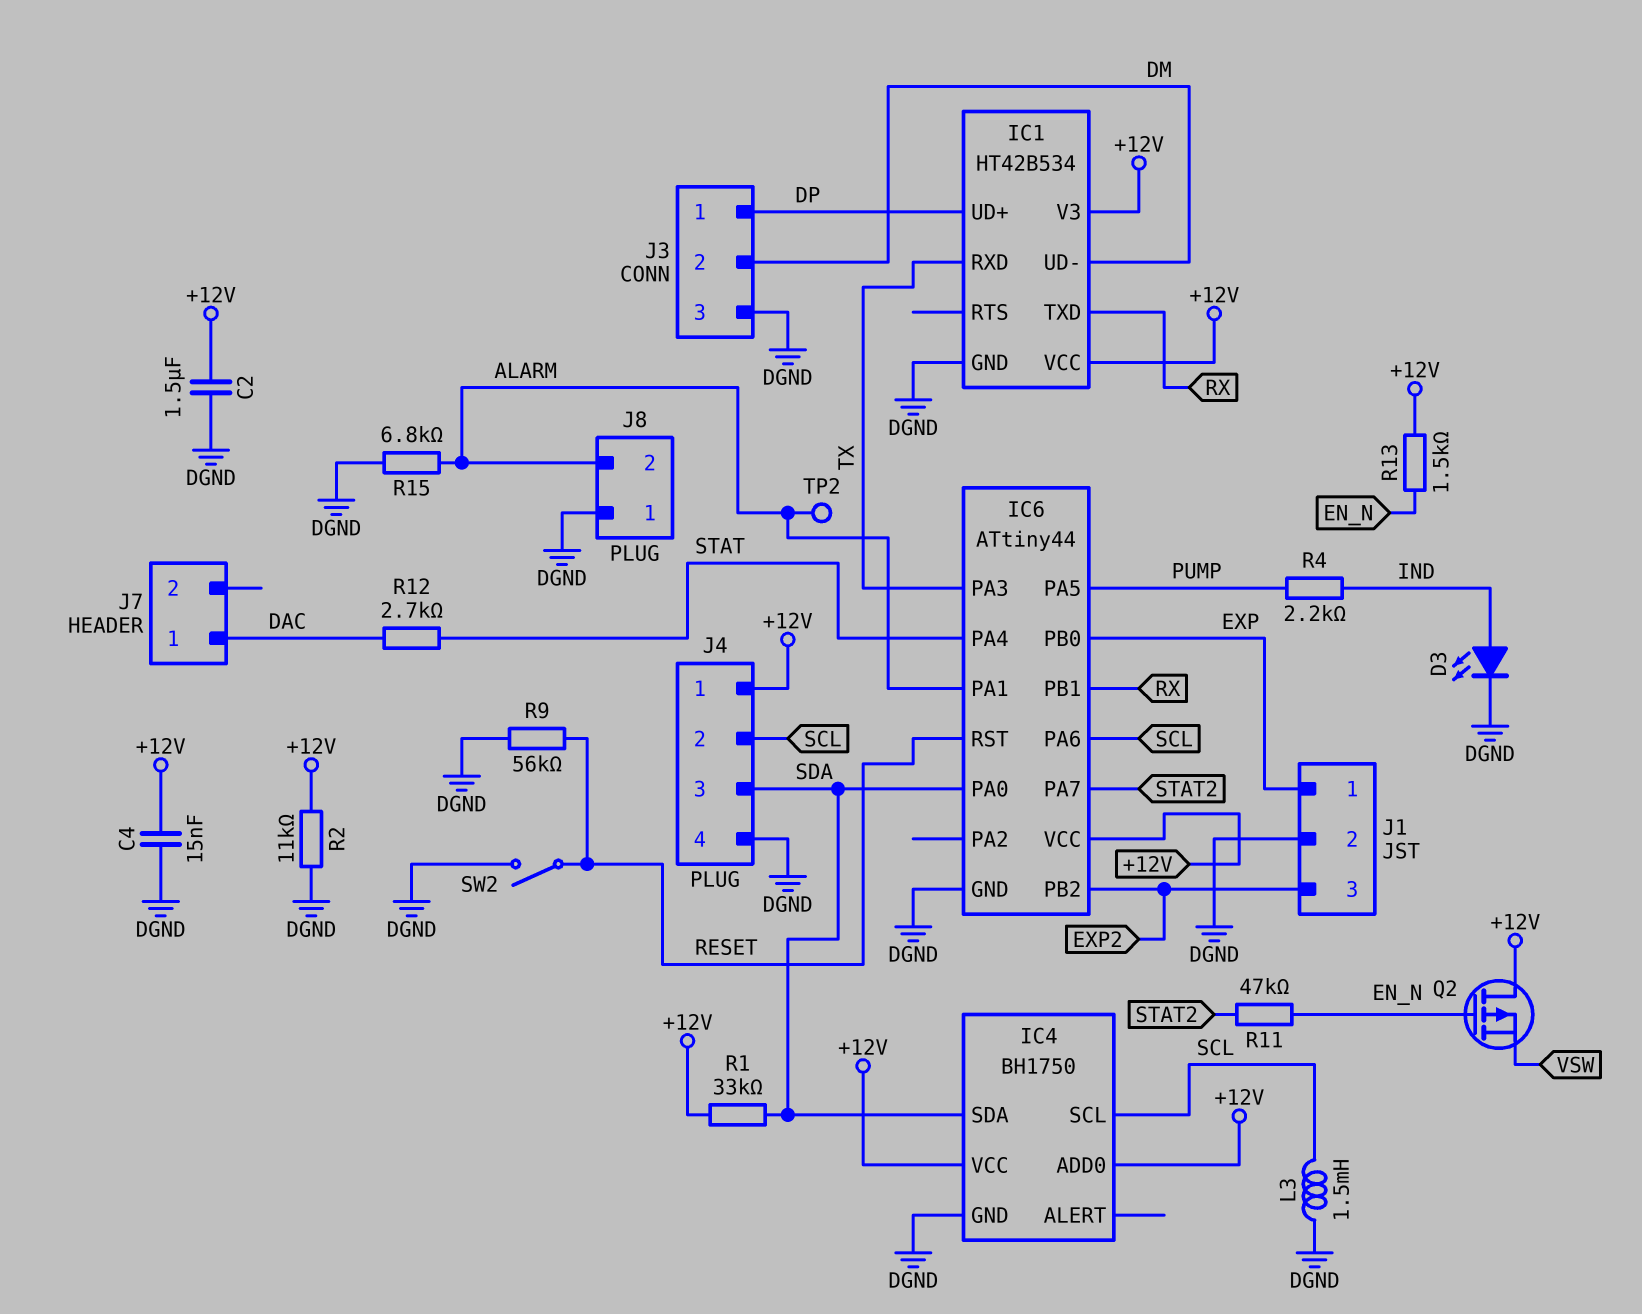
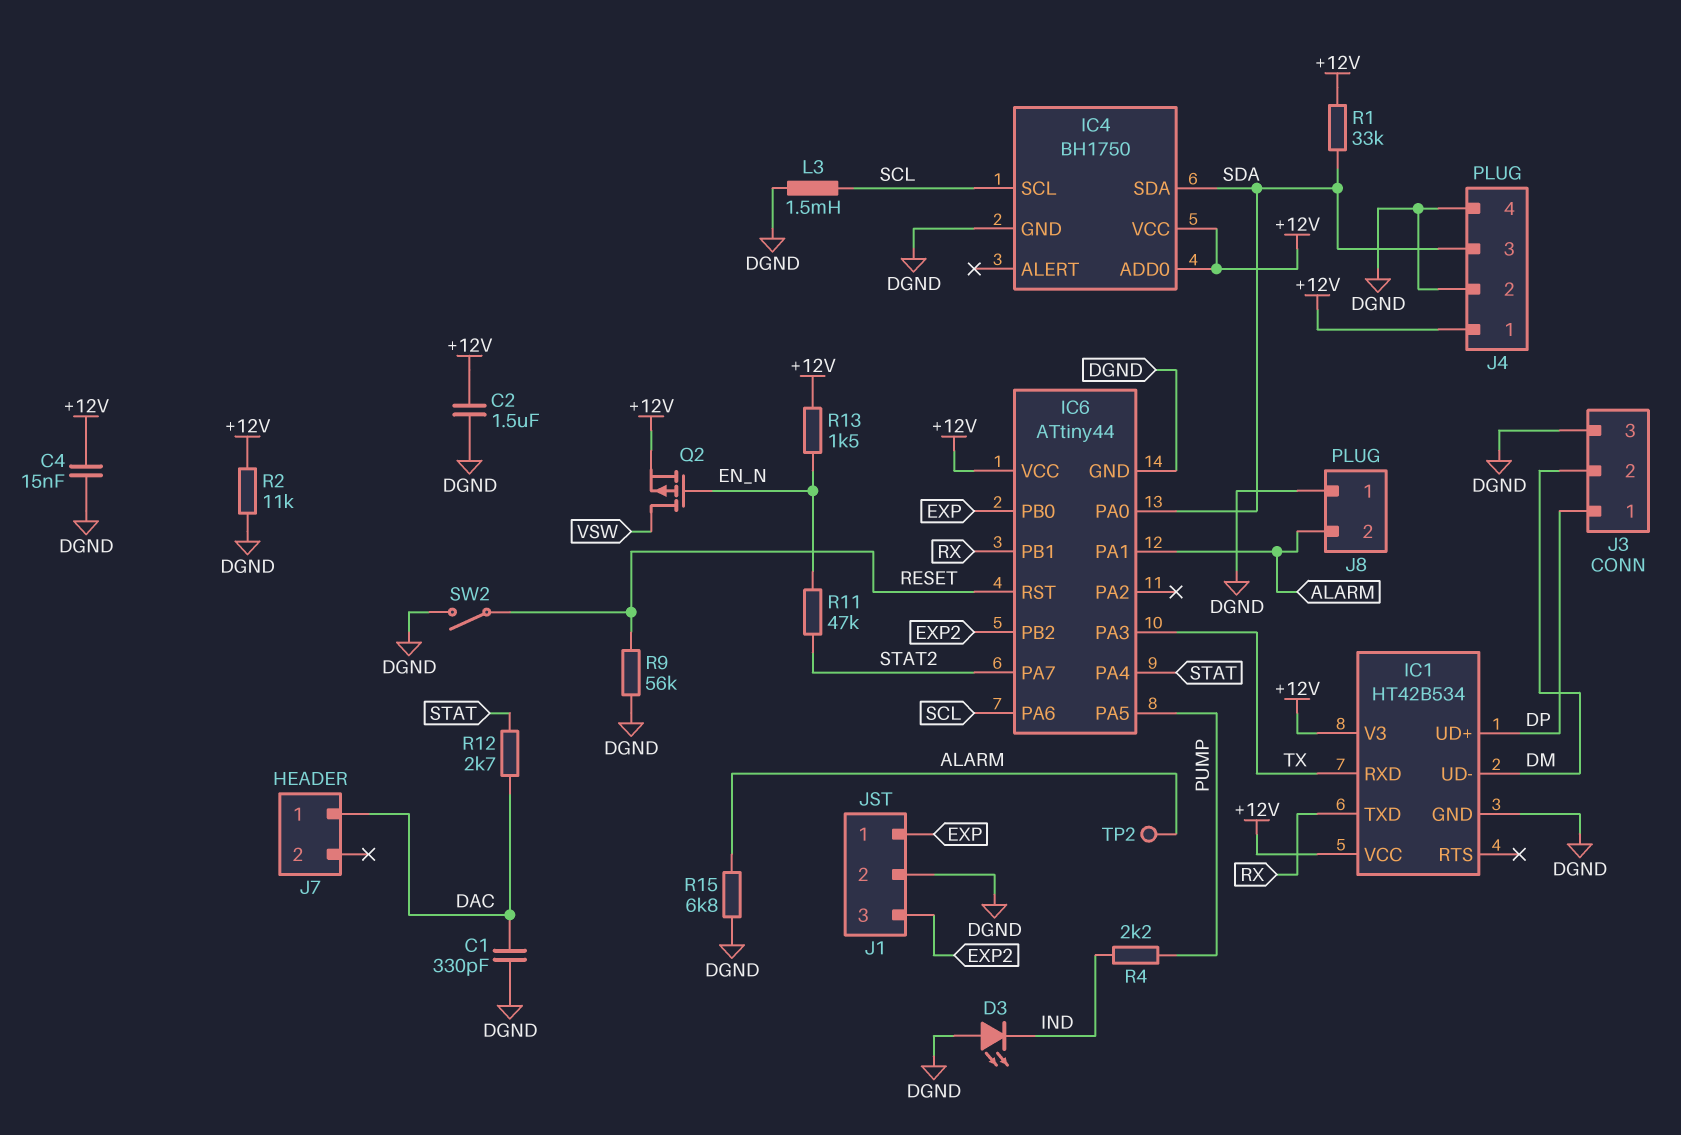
C1: none -> 330pF (DAC, DGND)
D3: LED (A IND, K DGND) -> LED (A DGND, K IND)
J4 pin 2: SCL -> DGND
Q2: PMOS (G EN_N, D +12V, S VSW) -> PMOS (G EN_N, D VSW, S +12V)

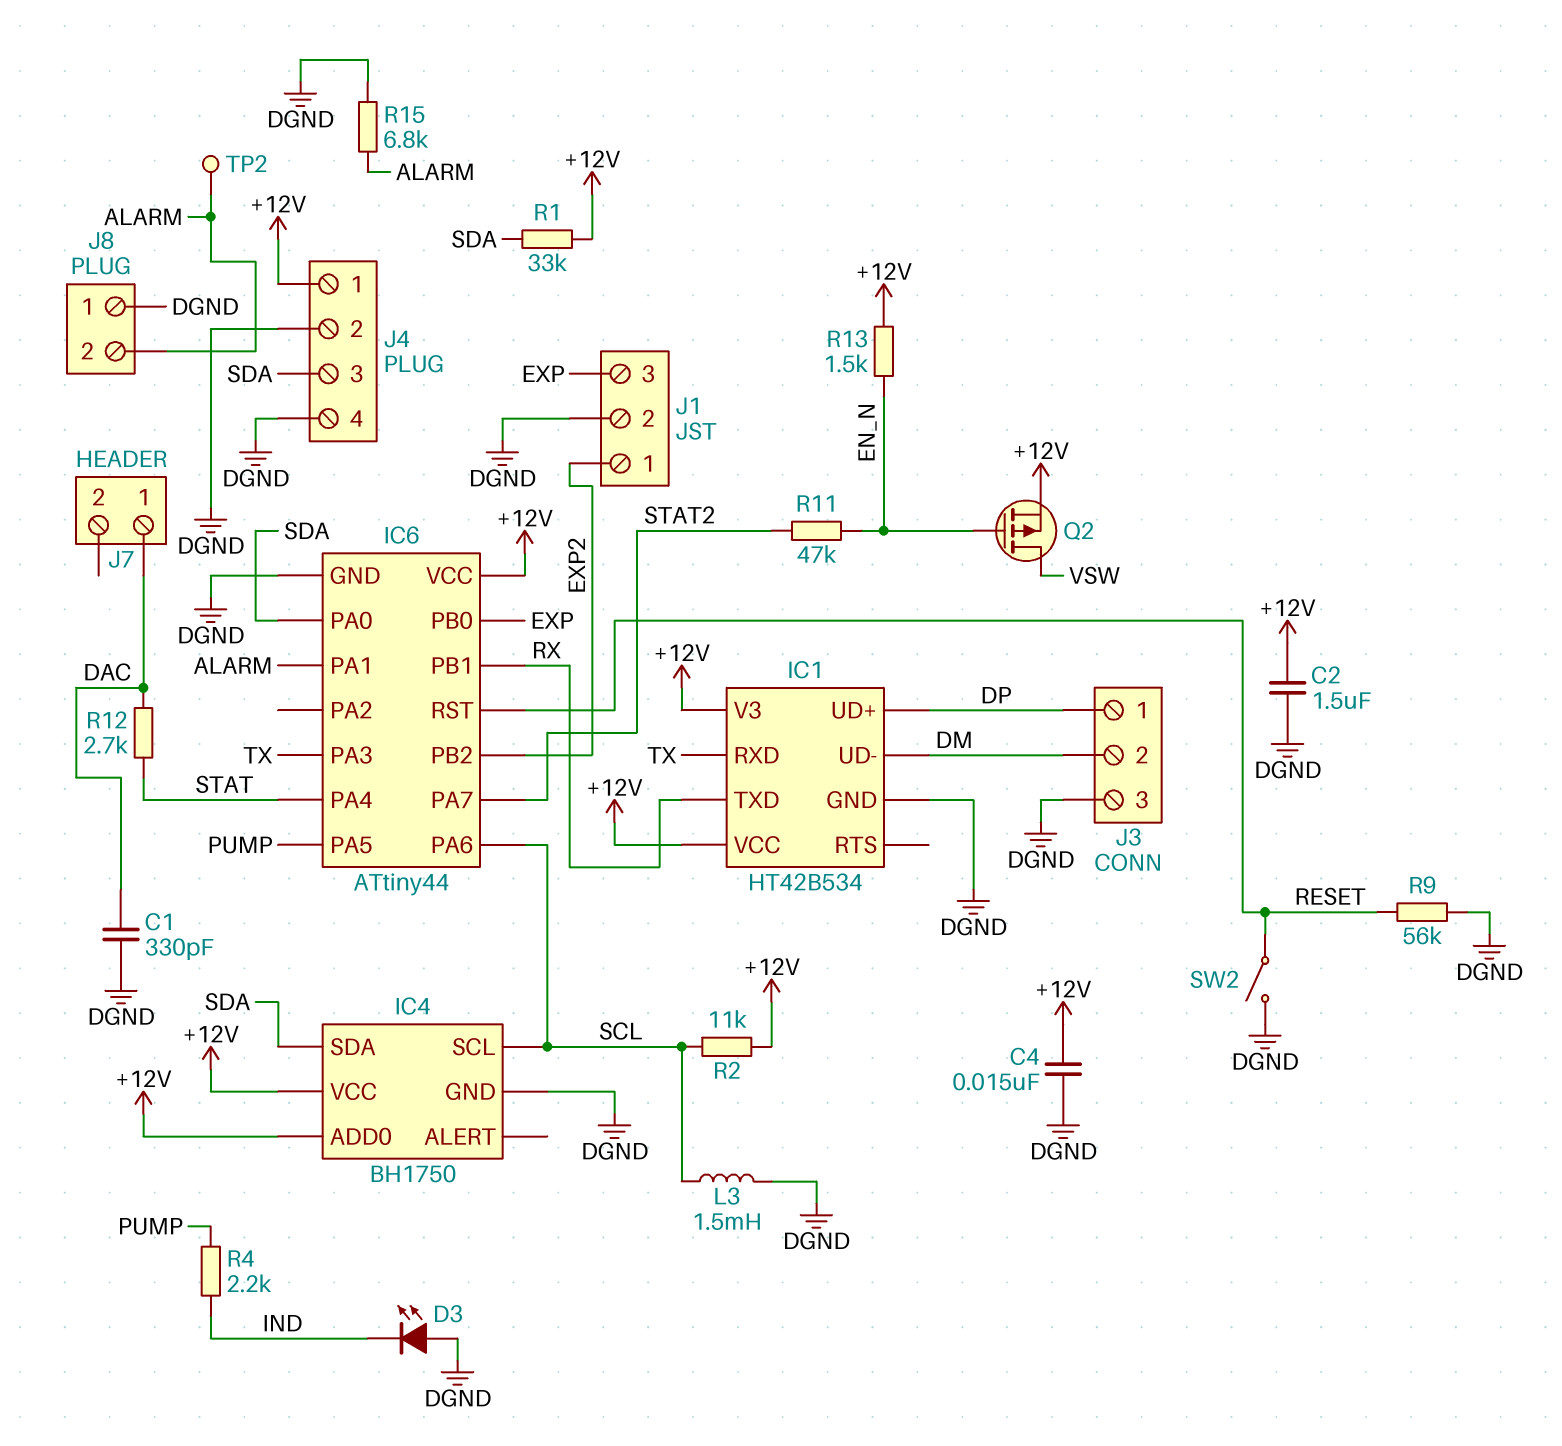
J1 pin 1: EXP -> EXP2
J1 pin 3: EXP2 -> EXP
R2: 11k (+12V, DGND) -> 11k (+12V, SCL)

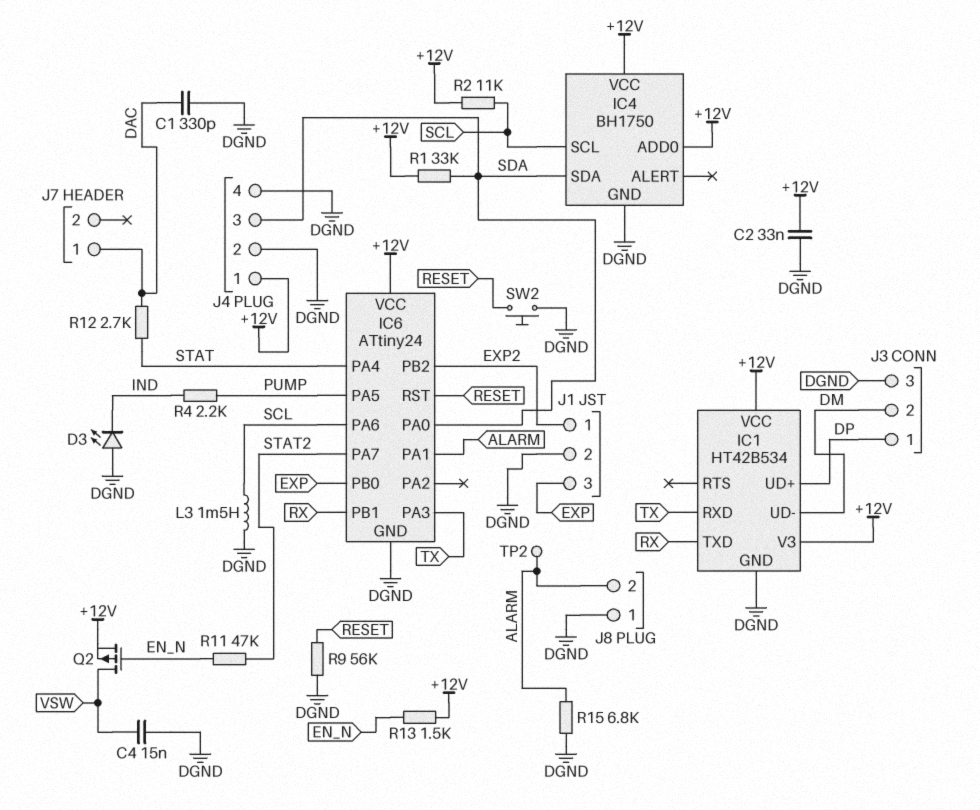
C2: 1.5uF (+12V, DGND) -> 33nF (+12V, DGND)
C4: 15nF (+12V, DGND) -> 15nF (DGND, VSW)
IC6: ATtiny44 -> ATtiny24
SW2: switch (DGND, RESET) -> button (DGND, RESET)

